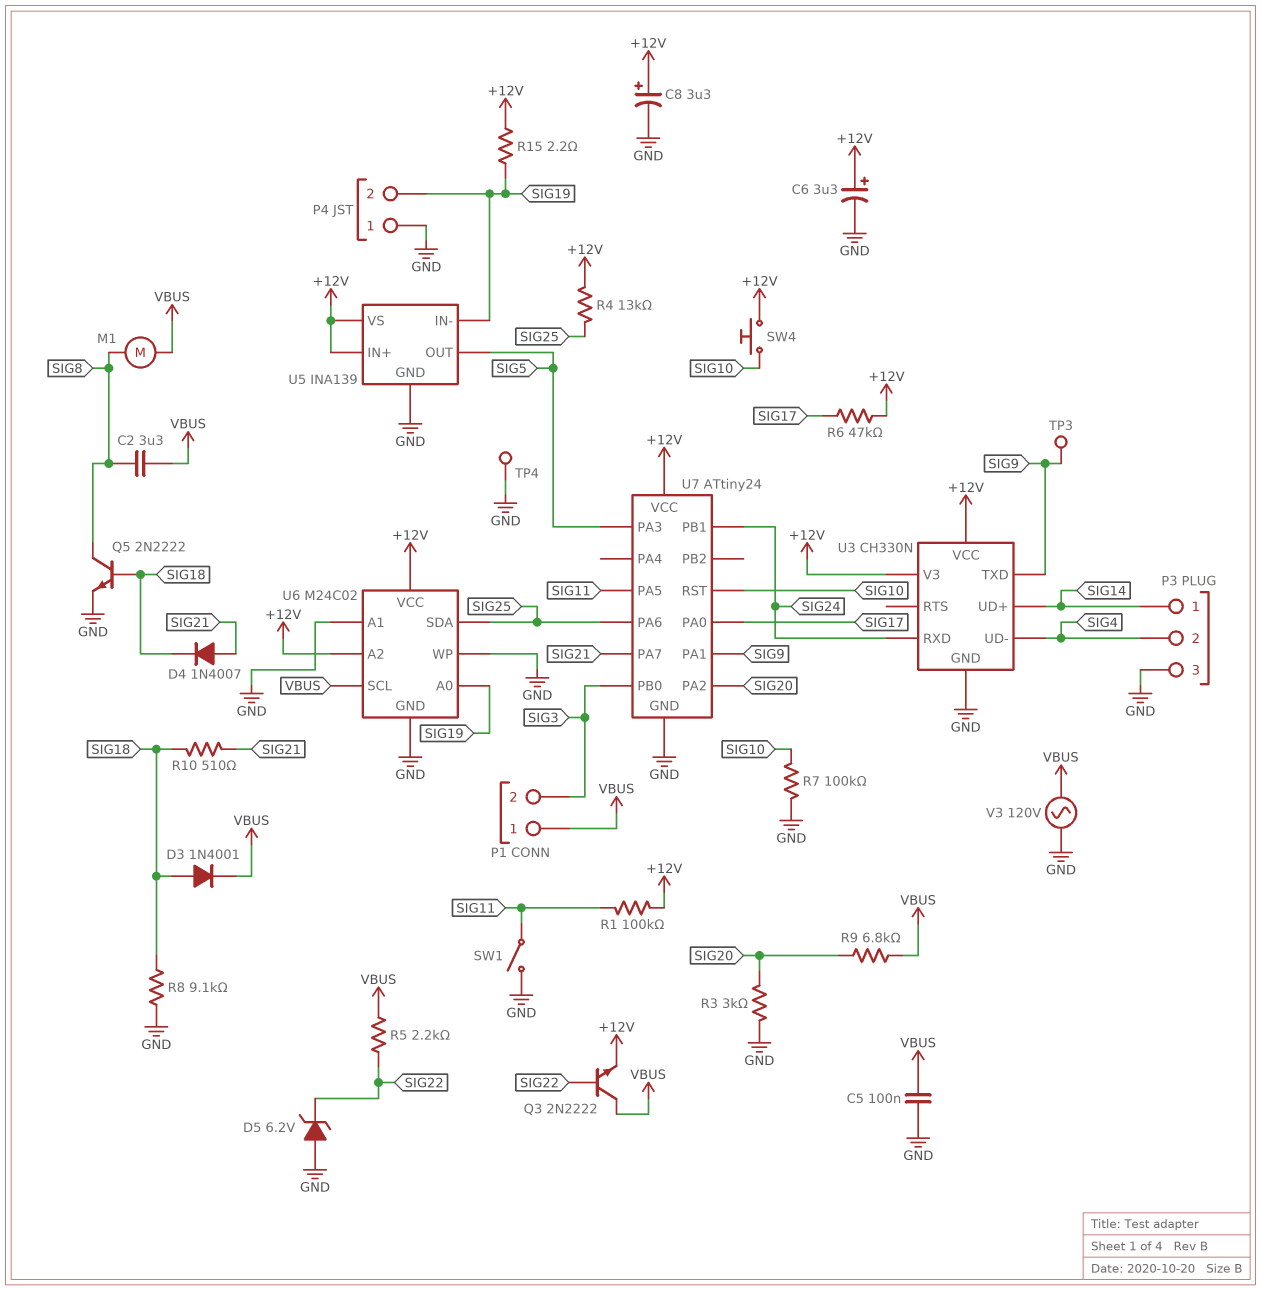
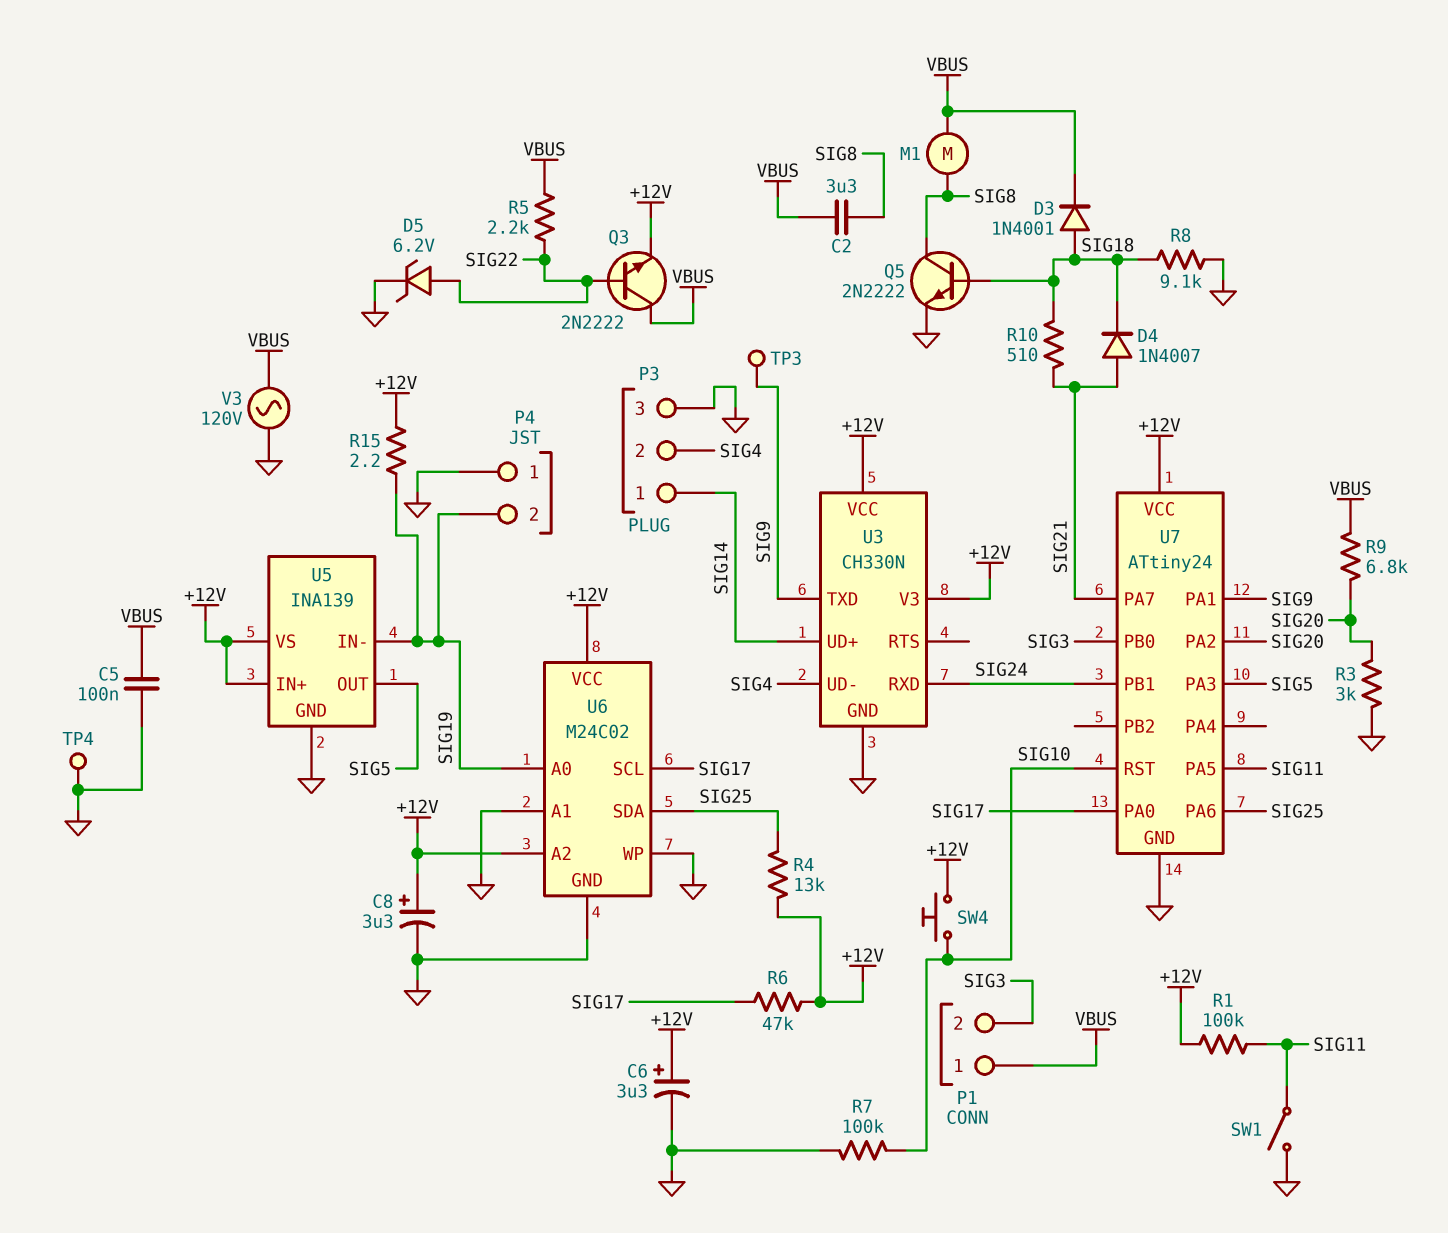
D5: zener 6.2V (A GND, K SIG22) -> zener 6.2V (A SIG22, K GND)
U6 pin SCL: VBUS -> SIG17

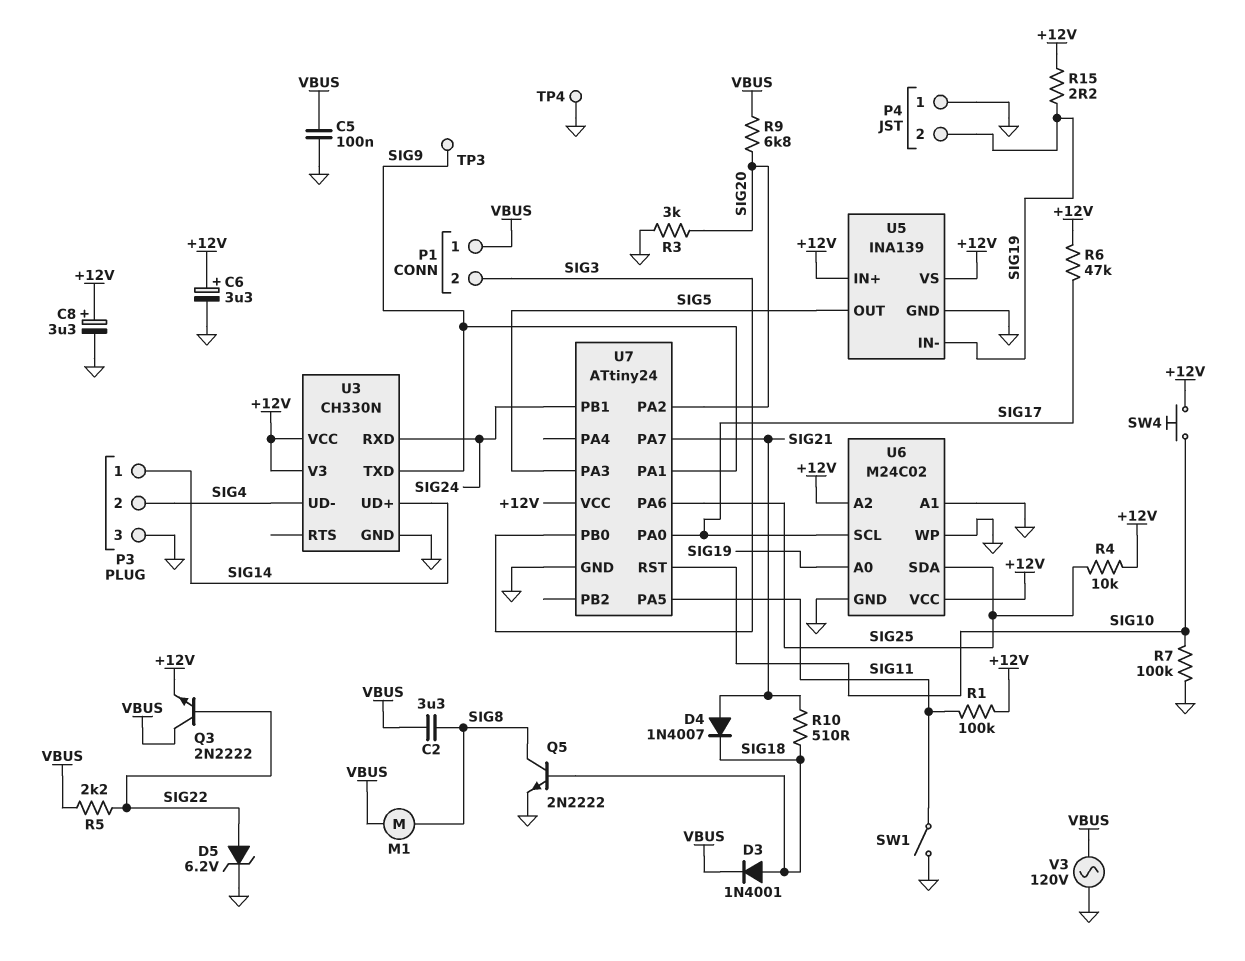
R4: 13k (+12V, SIG25) -> 10k (+12V, SIG25)
R8: 9.1k (GND, SIG18) -> none

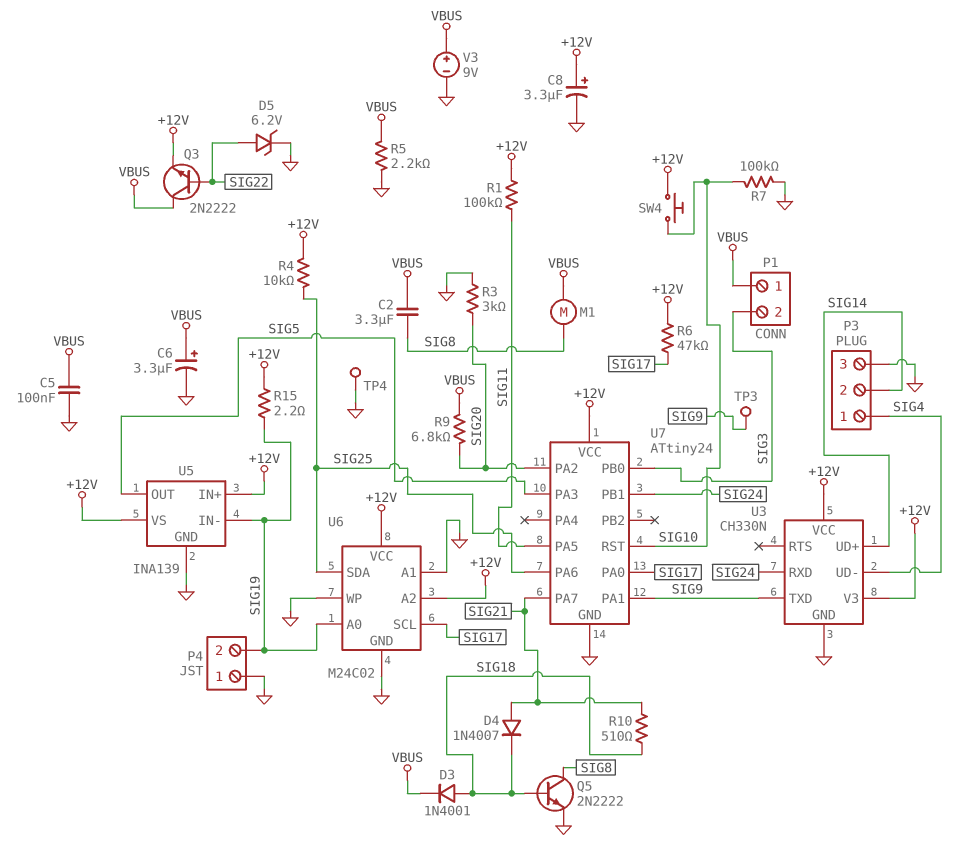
C6: 3.3uF (plus +12V, minus GND) -> 3.3uF (plus VBUS, minus GND)
P3 pin 1: SIG14 -> SIG4
P3 pin 2: SIG4 -> SIG14
R5: 2.2k (SIG22, VBUS) -> 2.2k (GND, VBUS)
SW1: switch (GND, SIG11) -> none
V3: AC 120V (GND, VBUS) -> 9V (plus VBUS, minus GND)

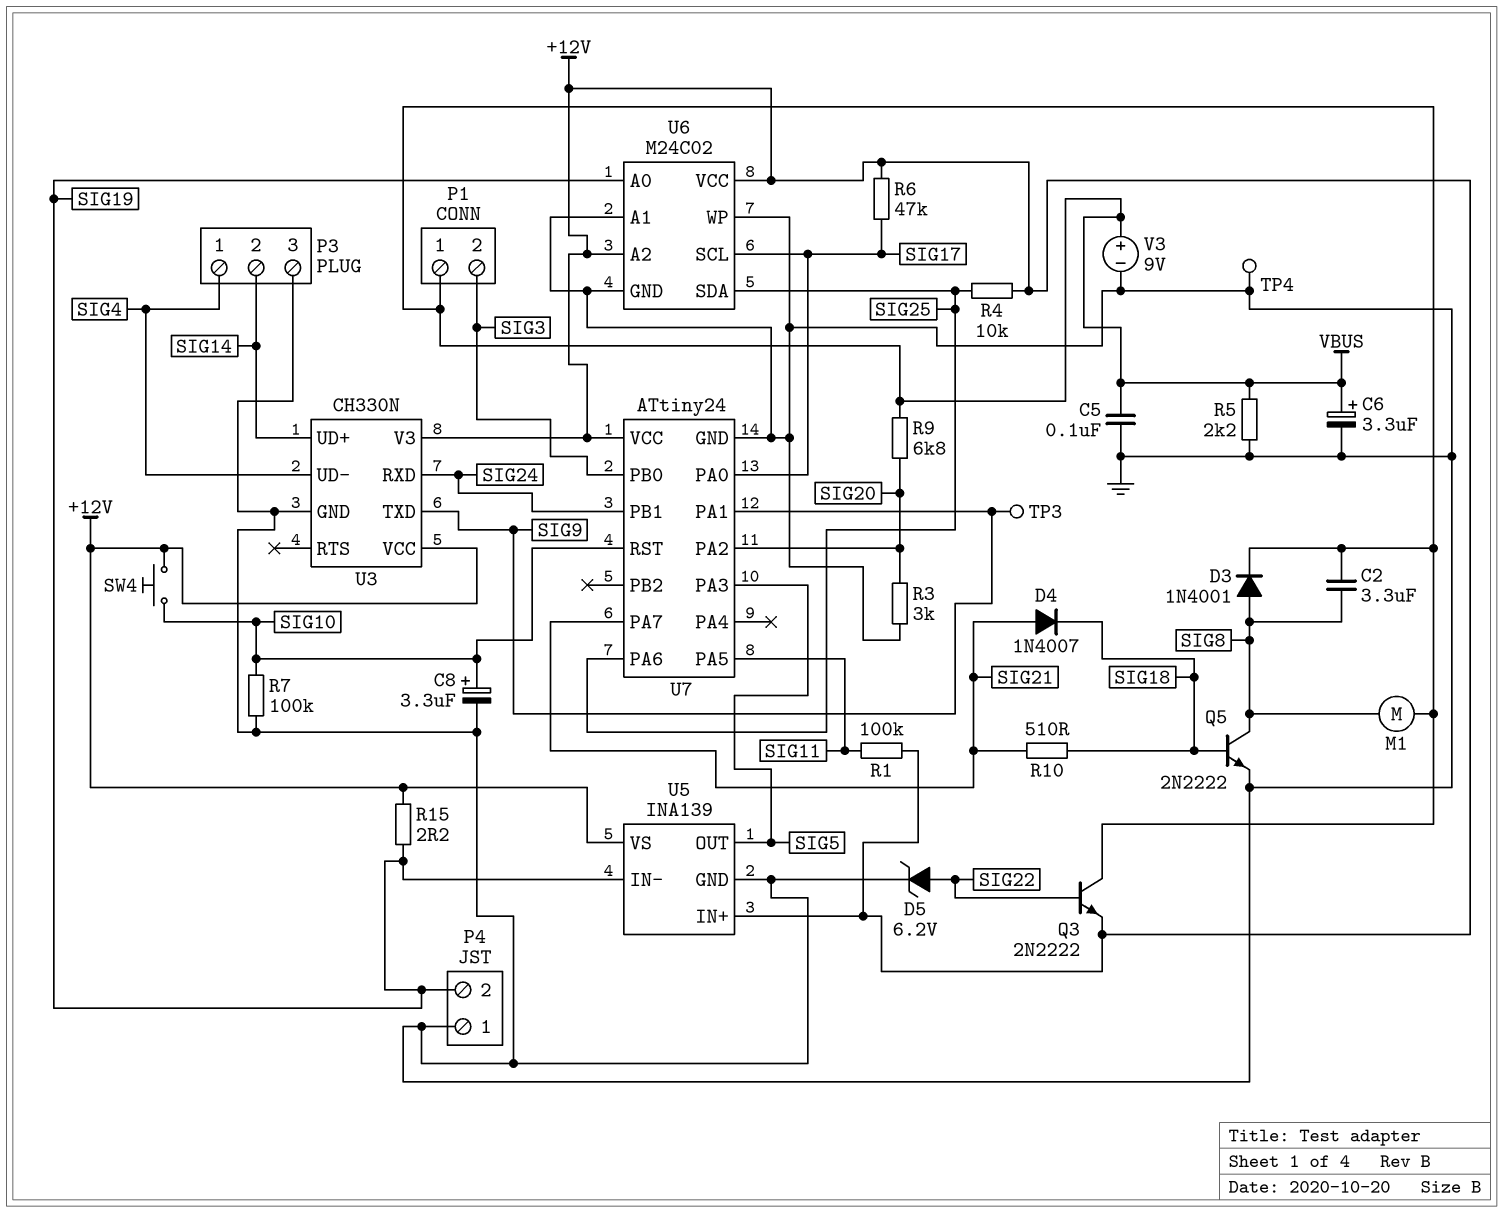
C8: 3.3uF (plus +12V, minus GND) -> 3.3uF (plus SIG10, minus GND)
D3: diode 1N4001 (A SIG18, K VBUS) -> diode 1N4001 (A SIG8, K VBUS)

